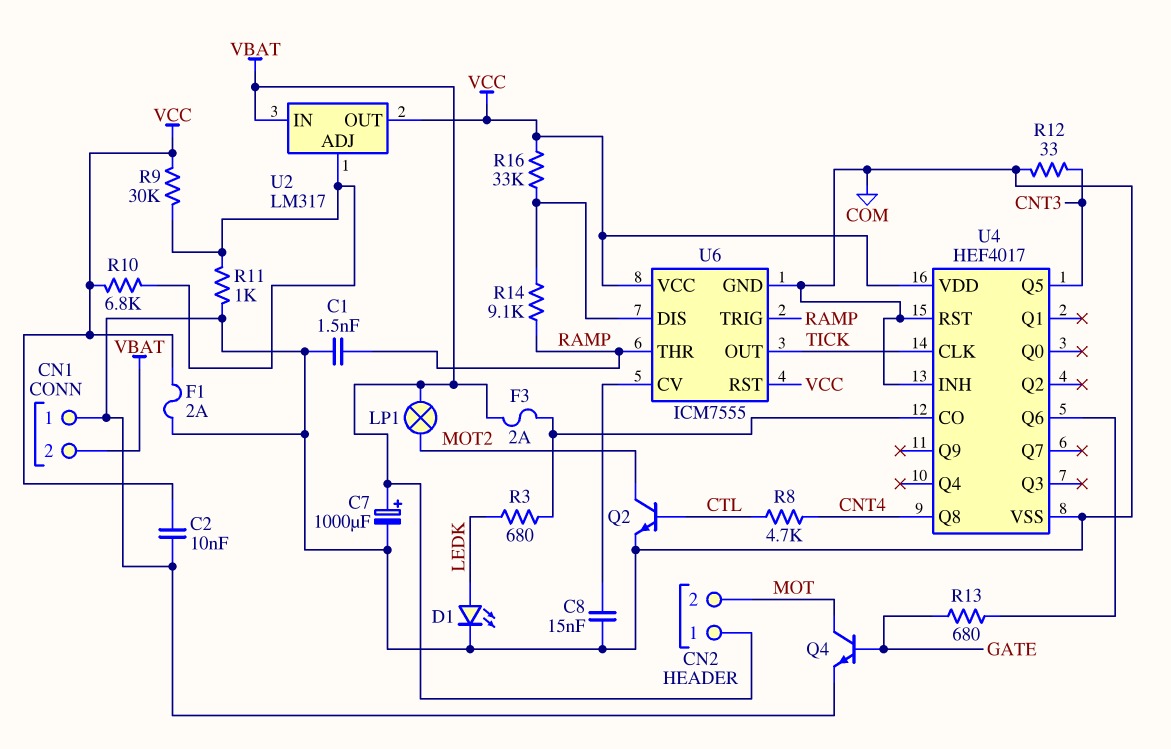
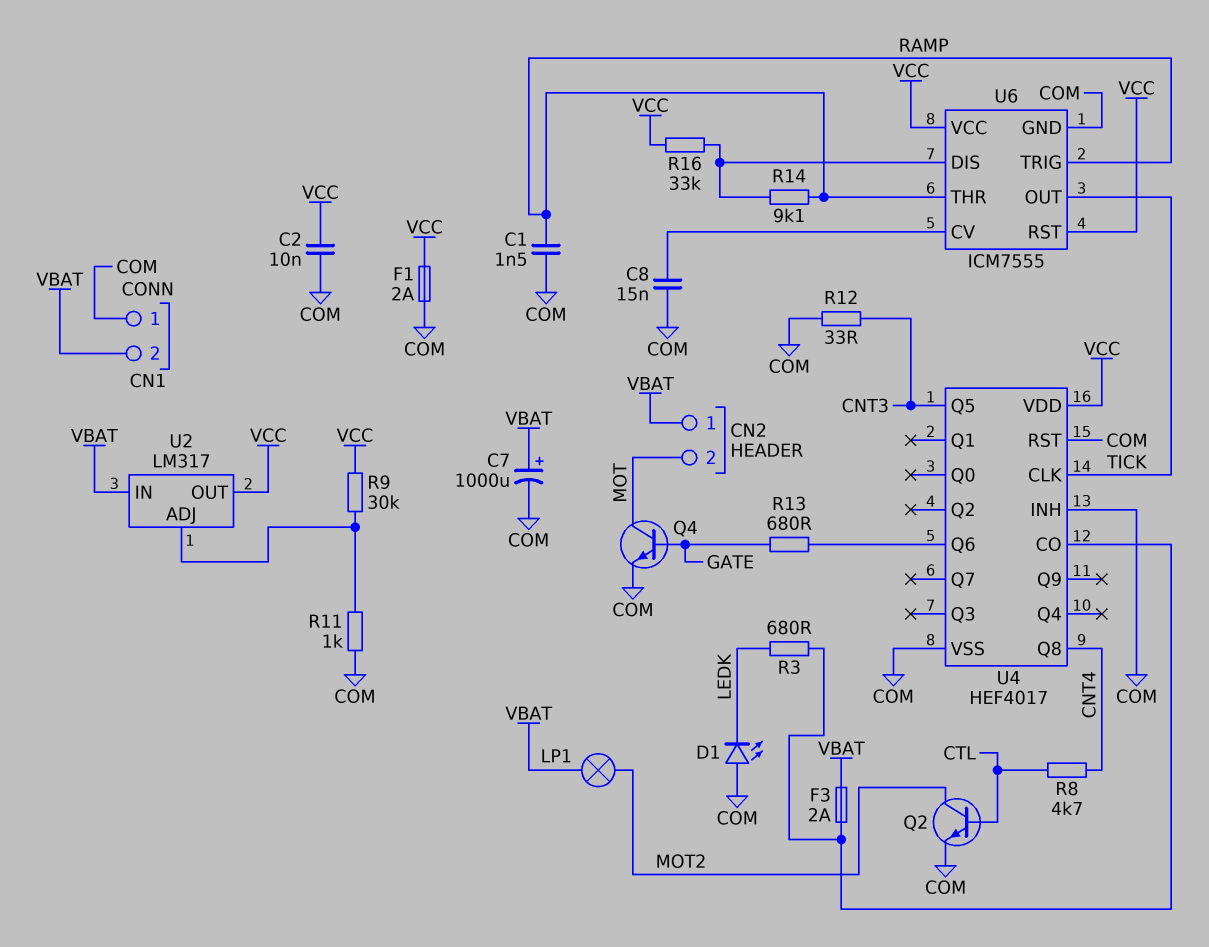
D1: LED (A LEDK, K COM) -> LED (A COM, K LEDK)
R10: 6.8k (U2/ADJ, VCC) -> none

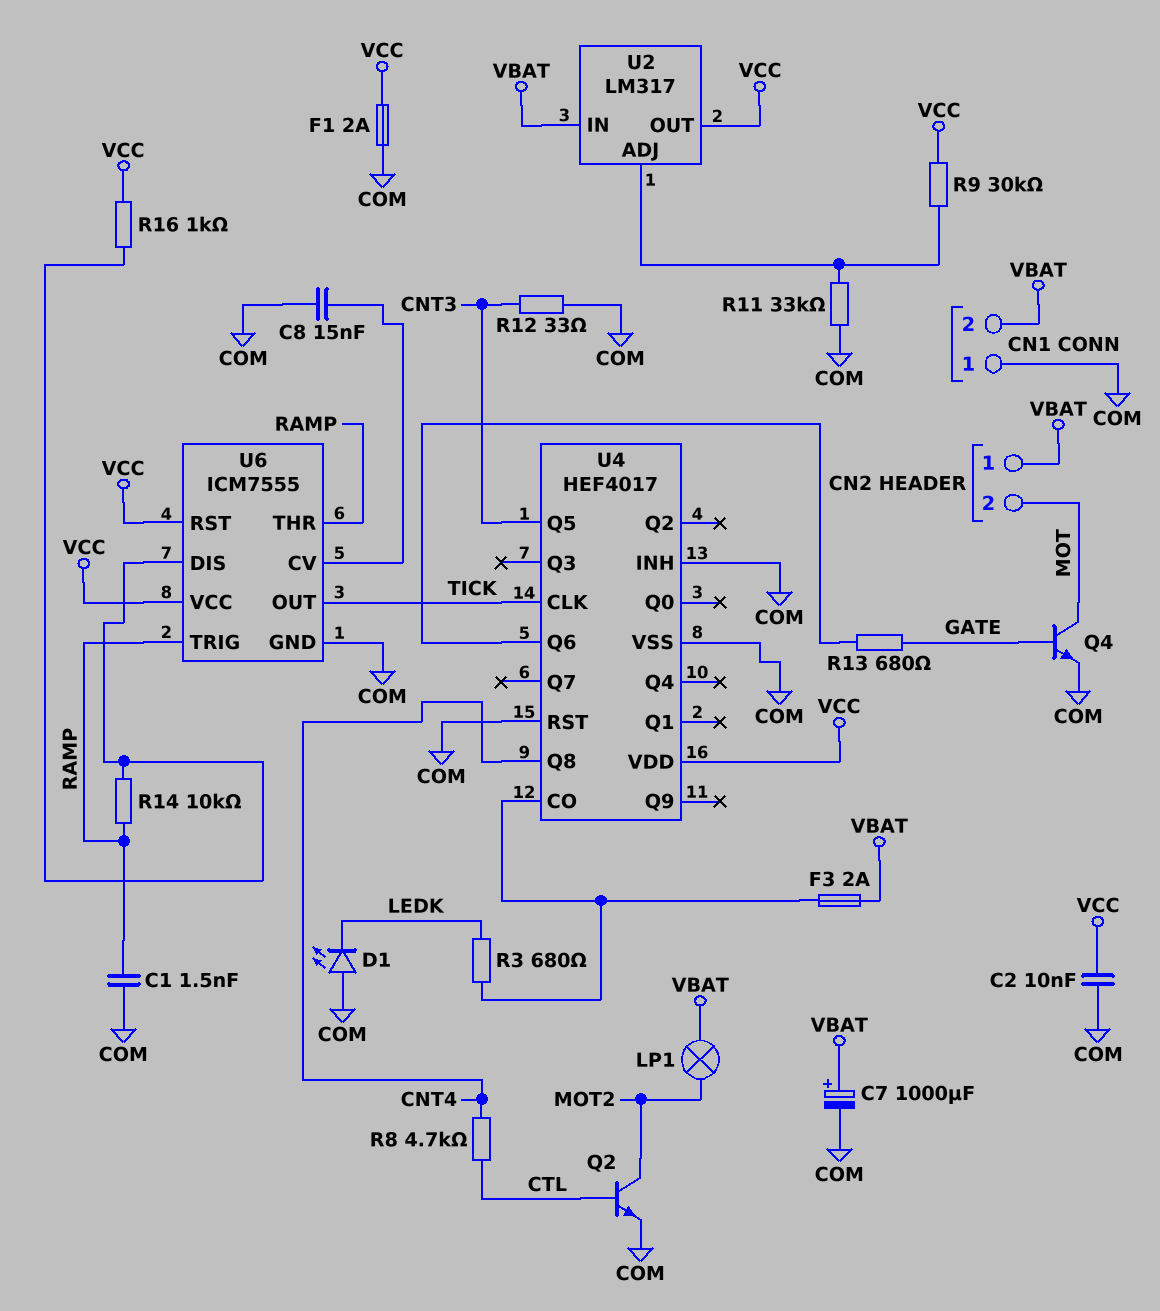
R11: 1k (COM, U2/ADJ) -> 33k (COM, U2/ADJ)
R14: 9.1k (RAMP, U6/DIS) -> 10k (RAMP, U6/DIS)
R16: 33k (U6/DIS, VCC) -> 1k (U6/DIS, VCC)

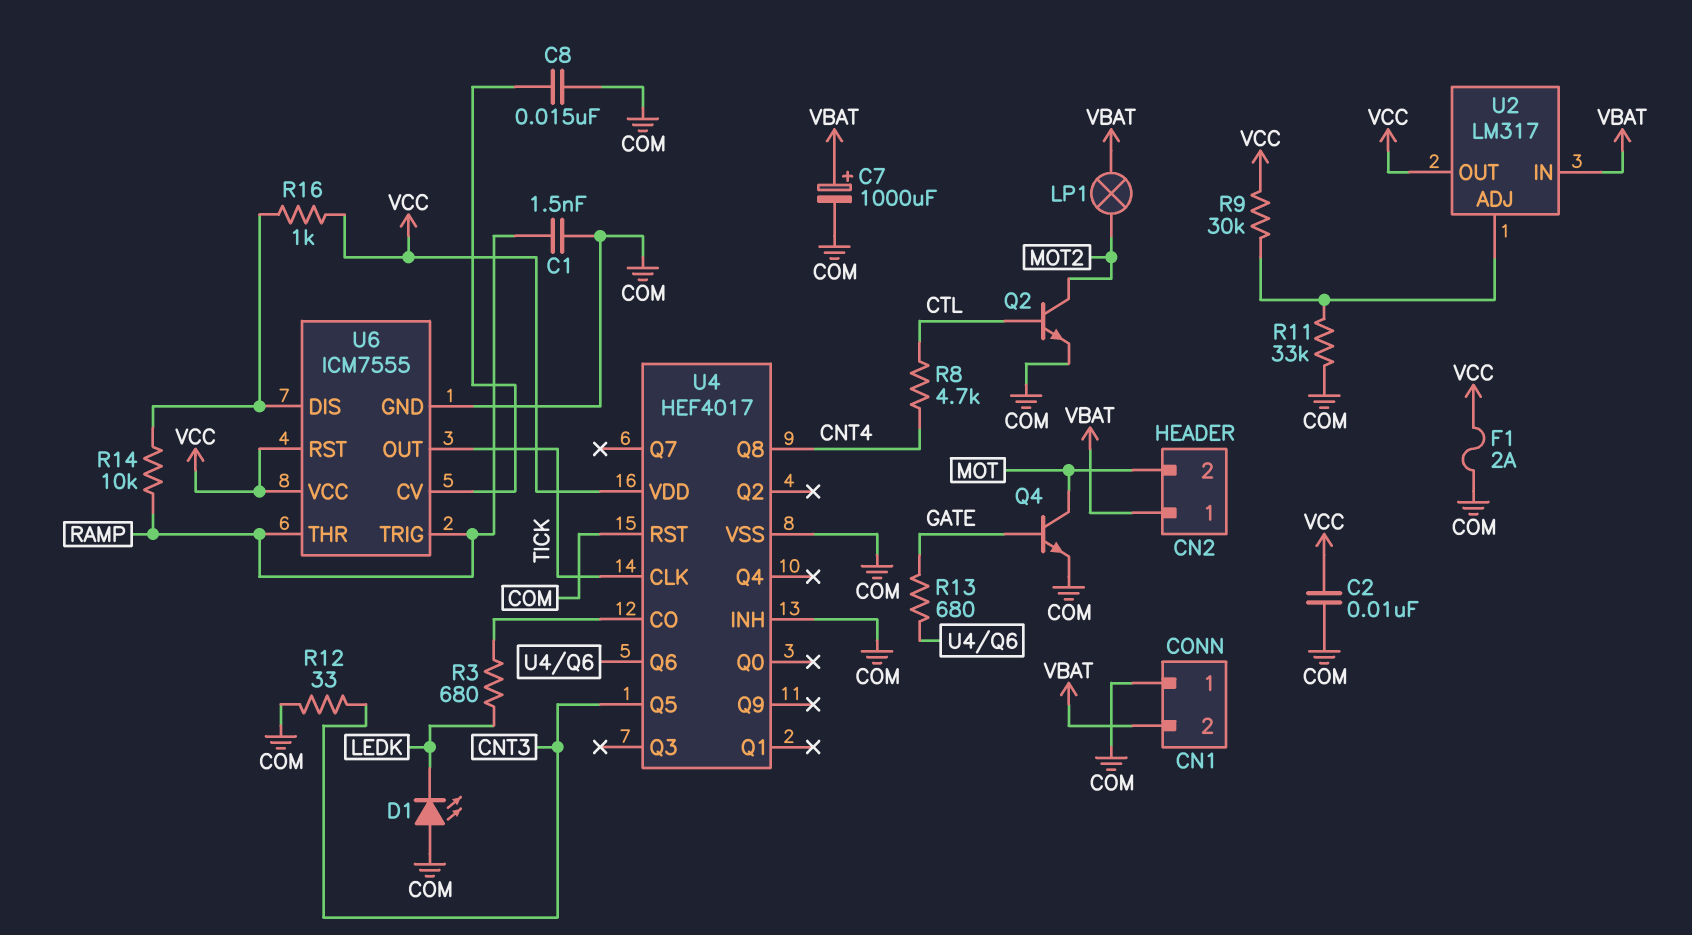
F3: 2A (U4/CO, VBAT) -> none

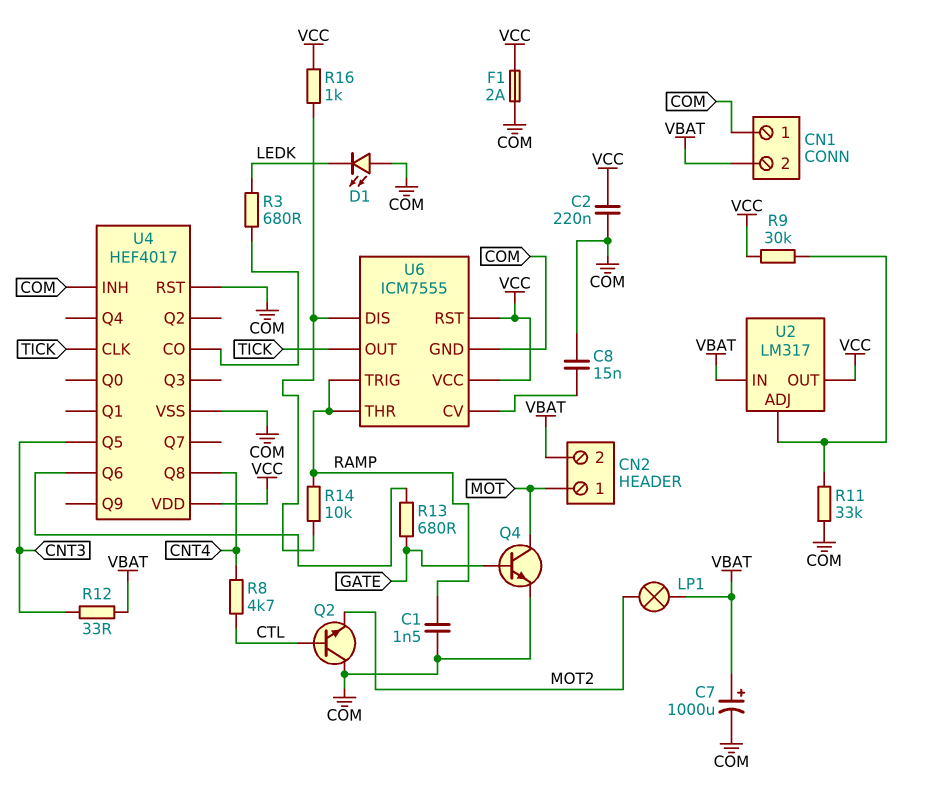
C2: 10nF (COM, VCC) -> 220nF (COM, VCC)
CN2 pin 1: VBAT -> MOT
CN2 pin 2: MOT -> VBAT
Q2: NPN (B CTL, C MOT2, E COM) -> NPN (B CTL, C COM, E MOT2)
R12: 33 (CNT3, COM) -> 33 (CNT3, VBAT)

